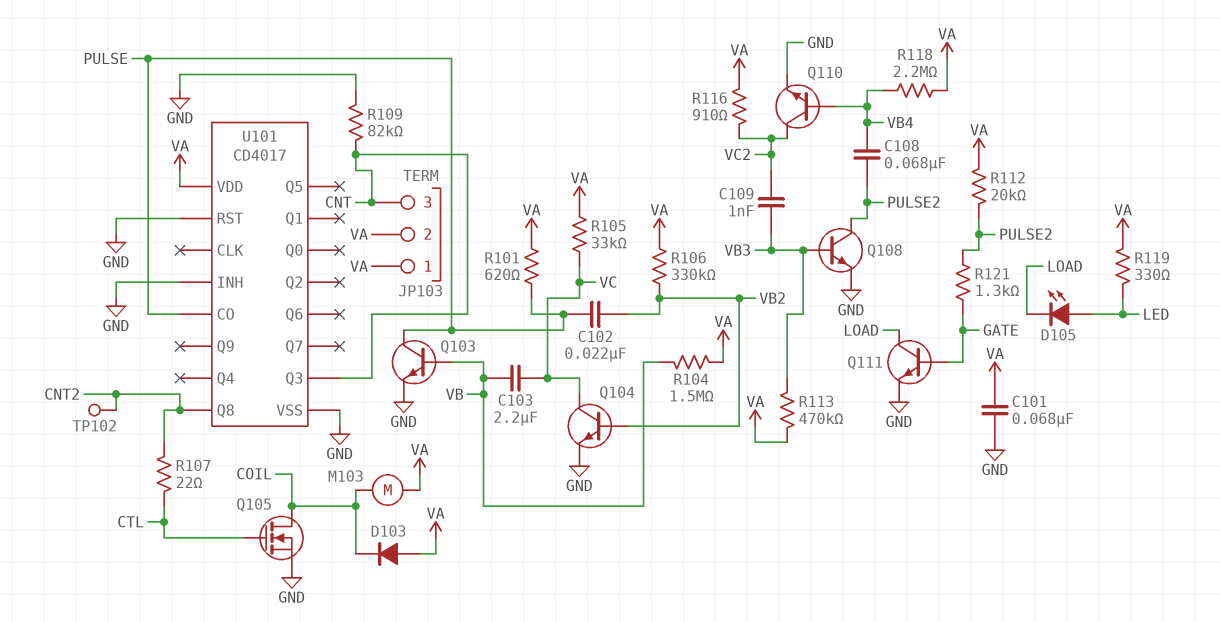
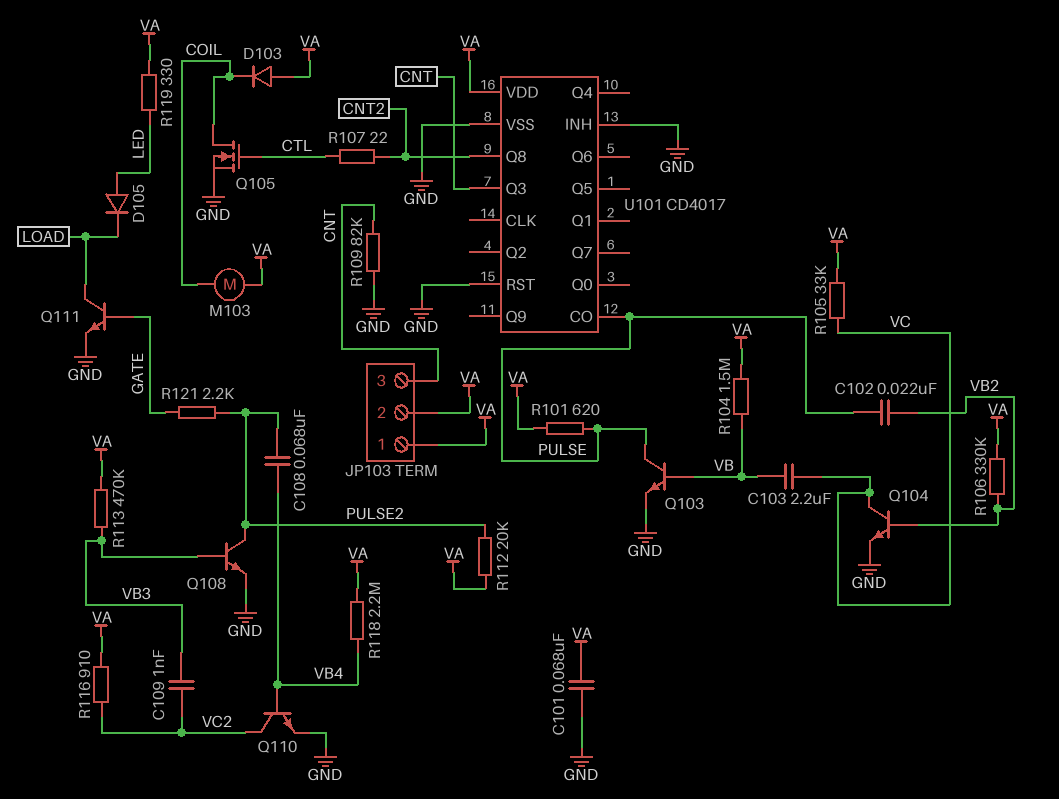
D105: LED (A LED, K LOAD) -> diode (A LED, K LOAD)
R121: 1.3k (GATE, PULSE2) -> 2.2k (GATE, PULSE2)
TP102: test point (CNT2) -> none

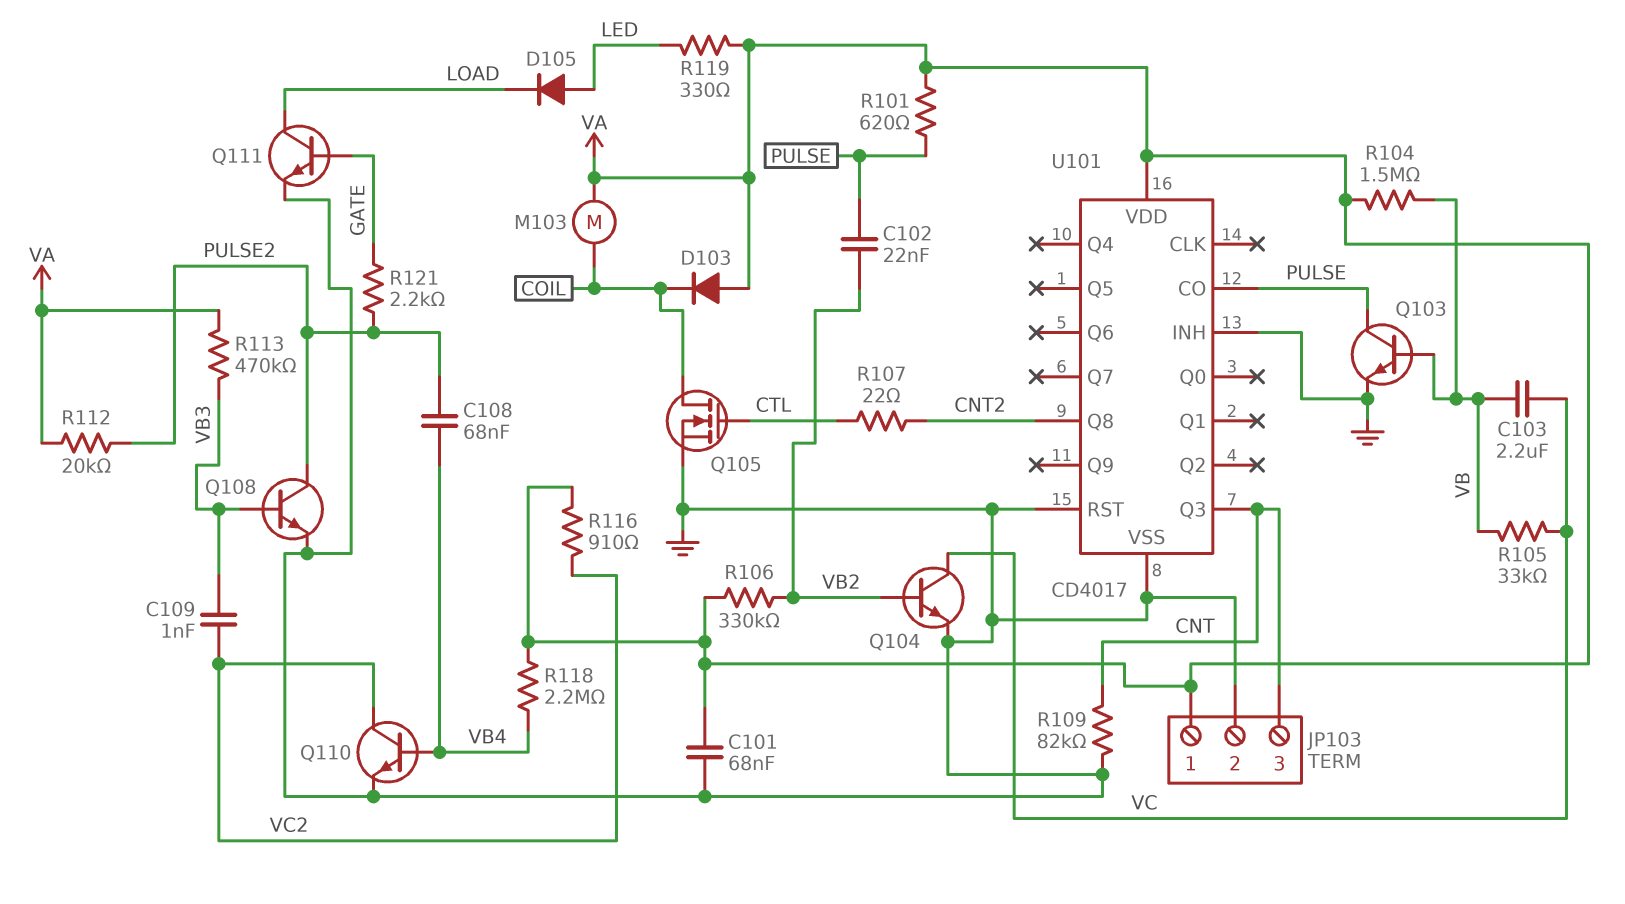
JP103 pin 2: VA -> GND
R105: 33k (VA, VC) -> 33k (VB, VC)

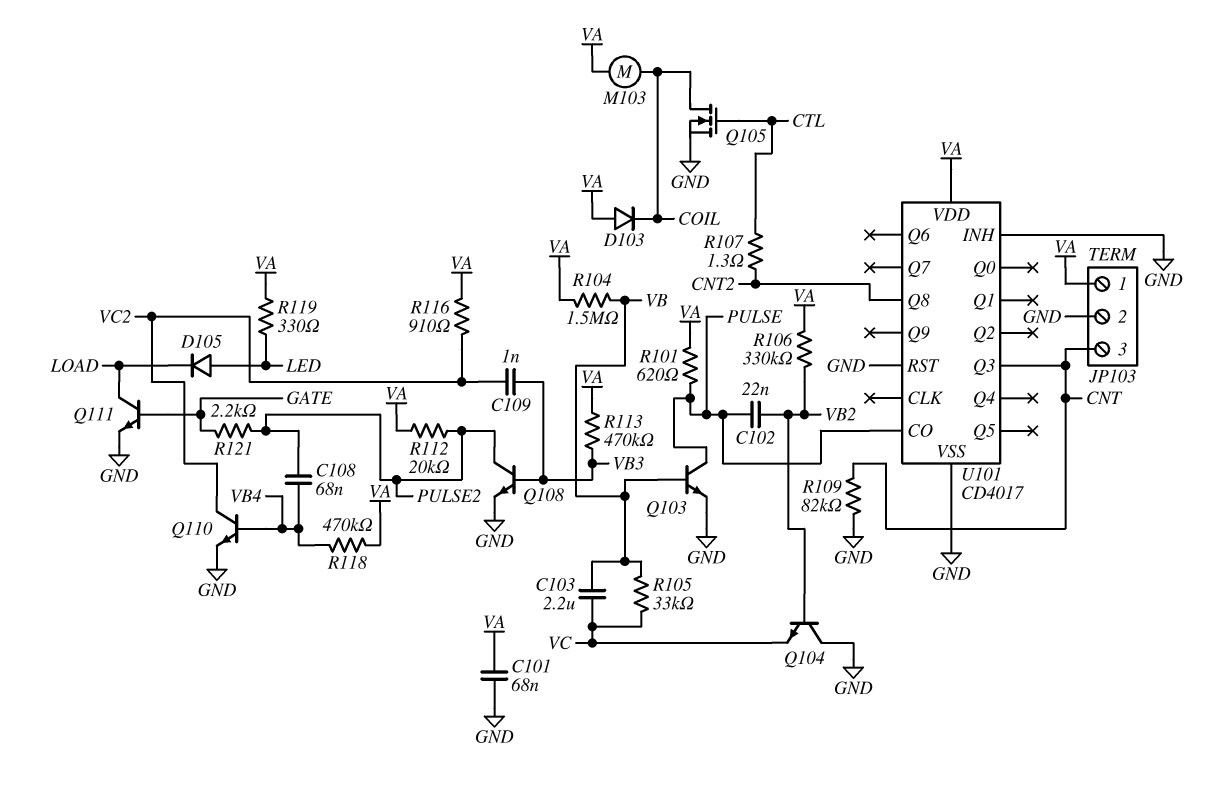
Q104: NPN (B VB2, C VC, E GND) -> NPN (B VB2, C GND, E VC)
R107: 22 (CNT2, CTL) -> 1.3 (CNT2, CTL)
R118: 2.2M (VA, VB4) -> 470k (VA, VB4)

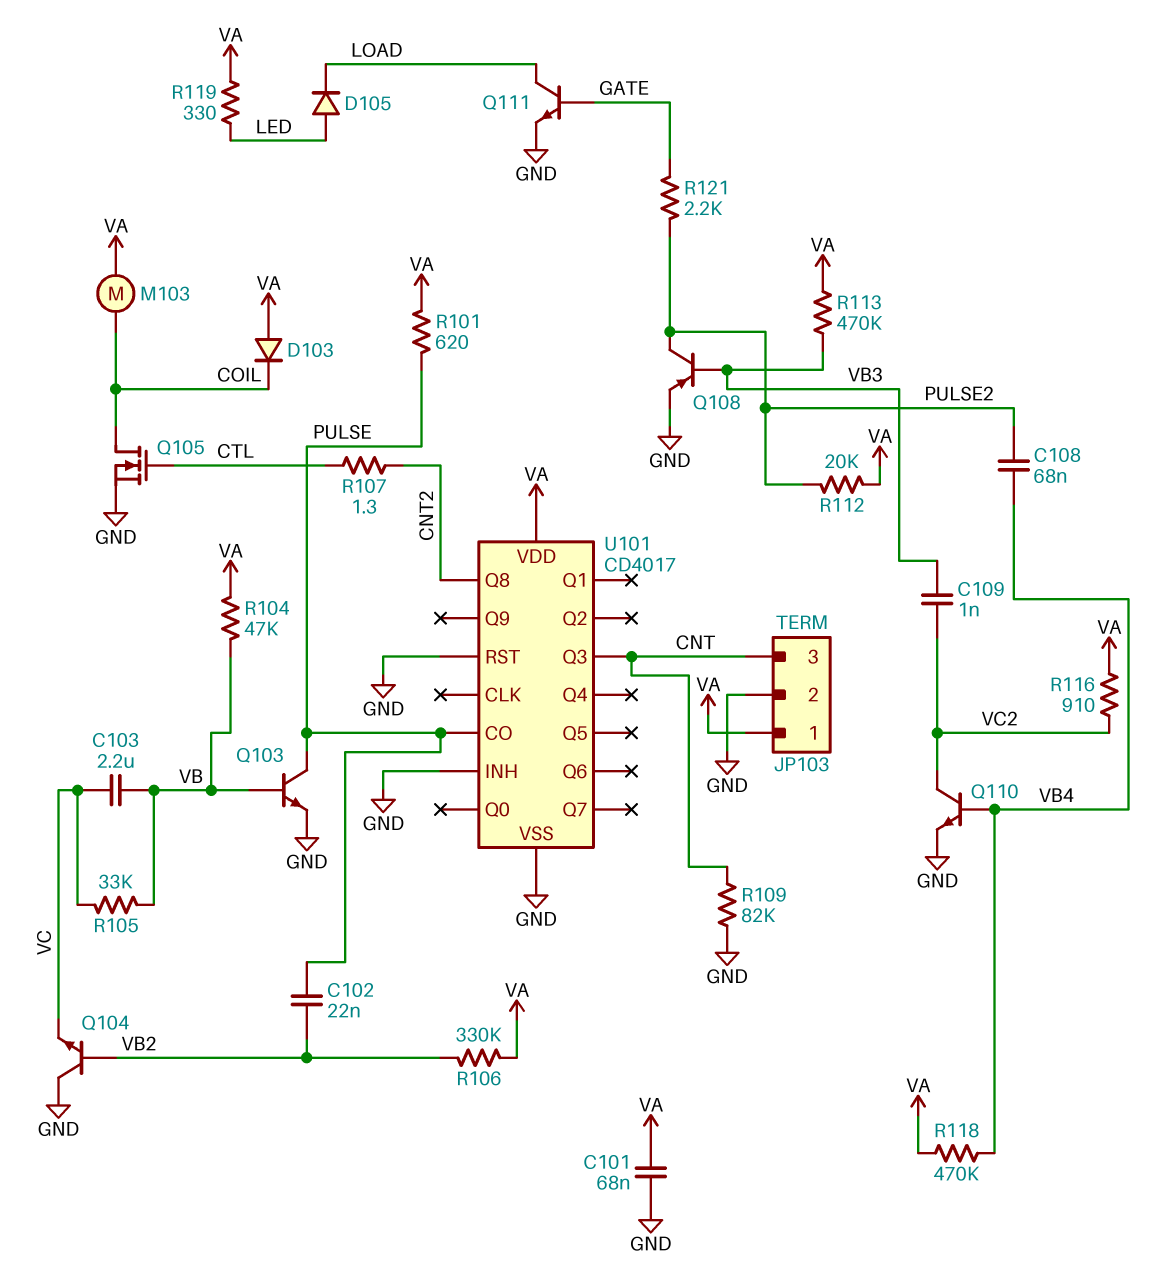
Q108: NPN (B VB3, C PULSE2, E GND) -> PNP (B VB3, C PULSE2, E GND)
R104: 1.5M (VA, VB) -> 47k (VA, VB)

